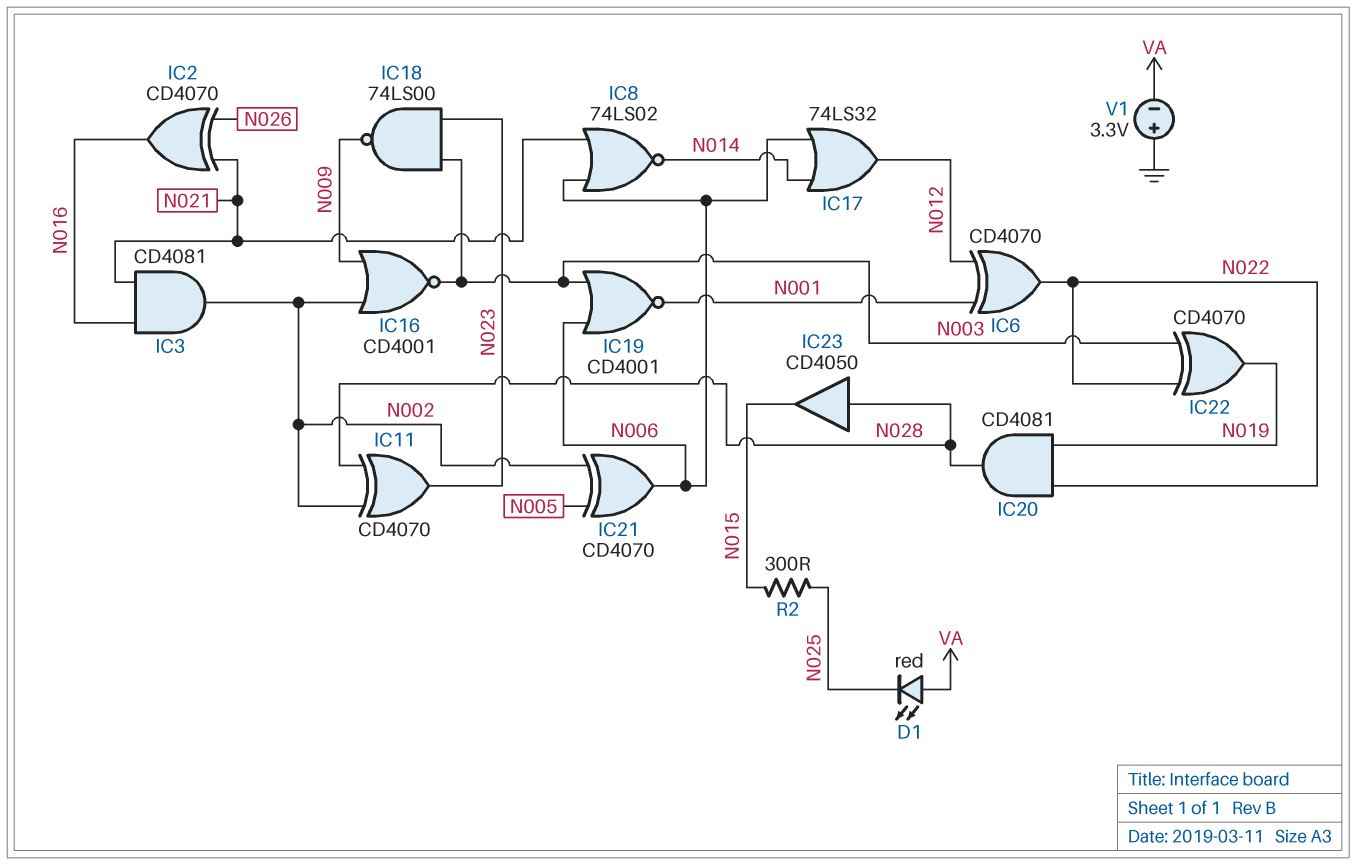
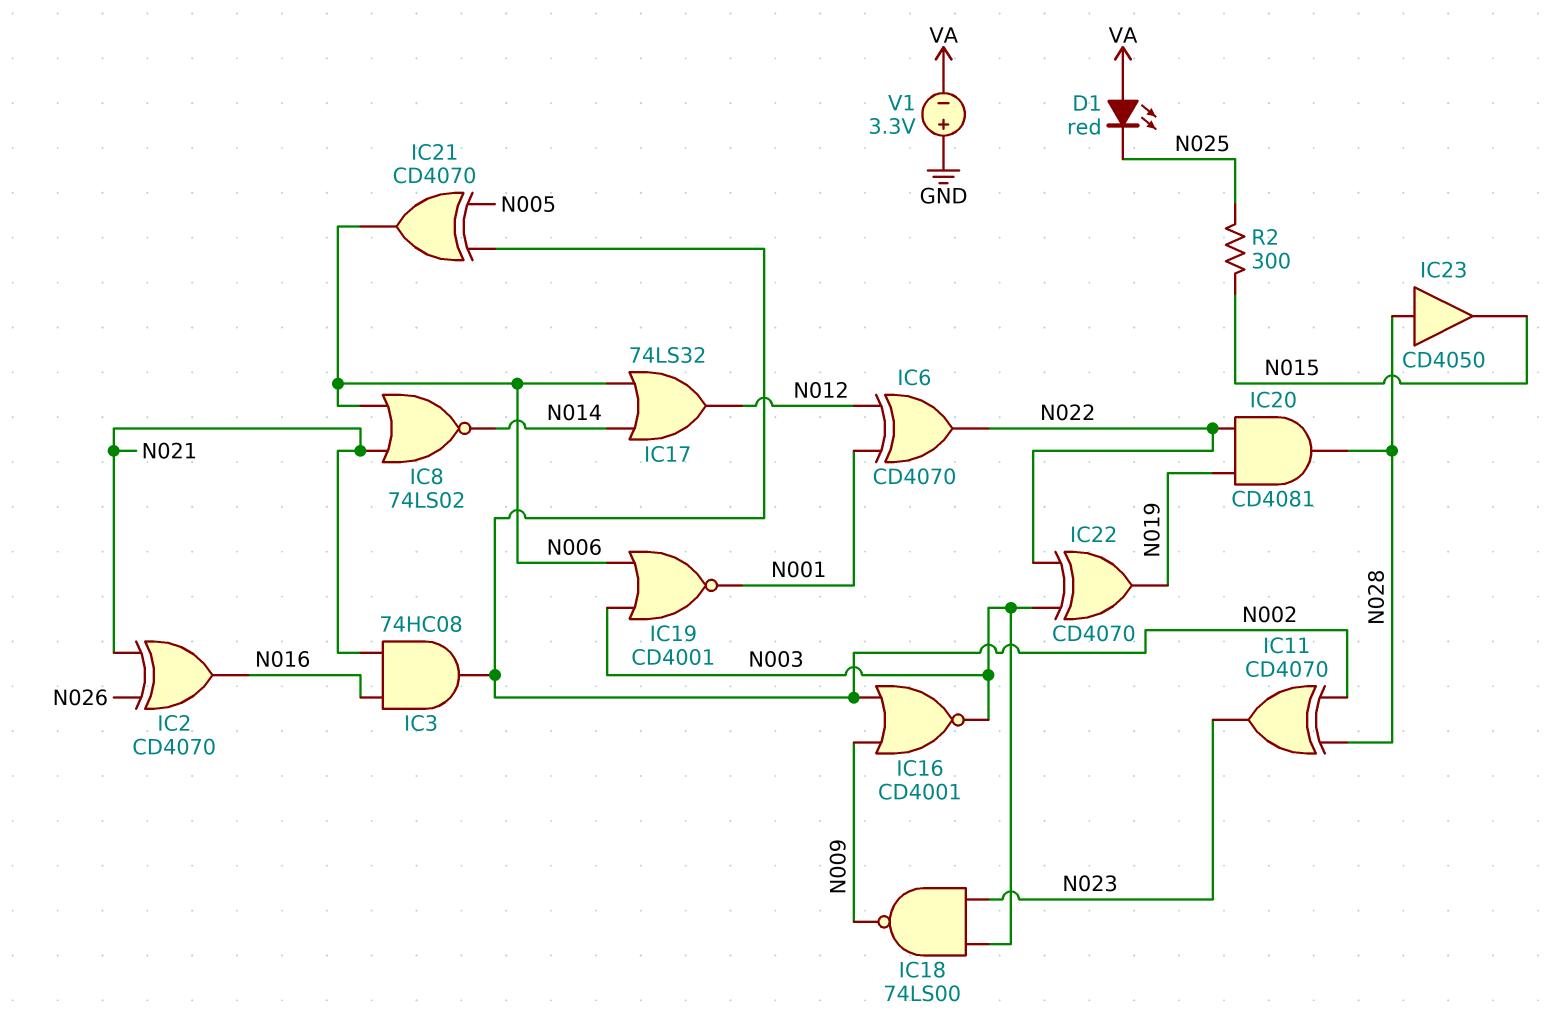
IC3: AND CD4081 (in N016, in N021, out N002) -> AND 74HC08 (in N016, in N021, out N002)

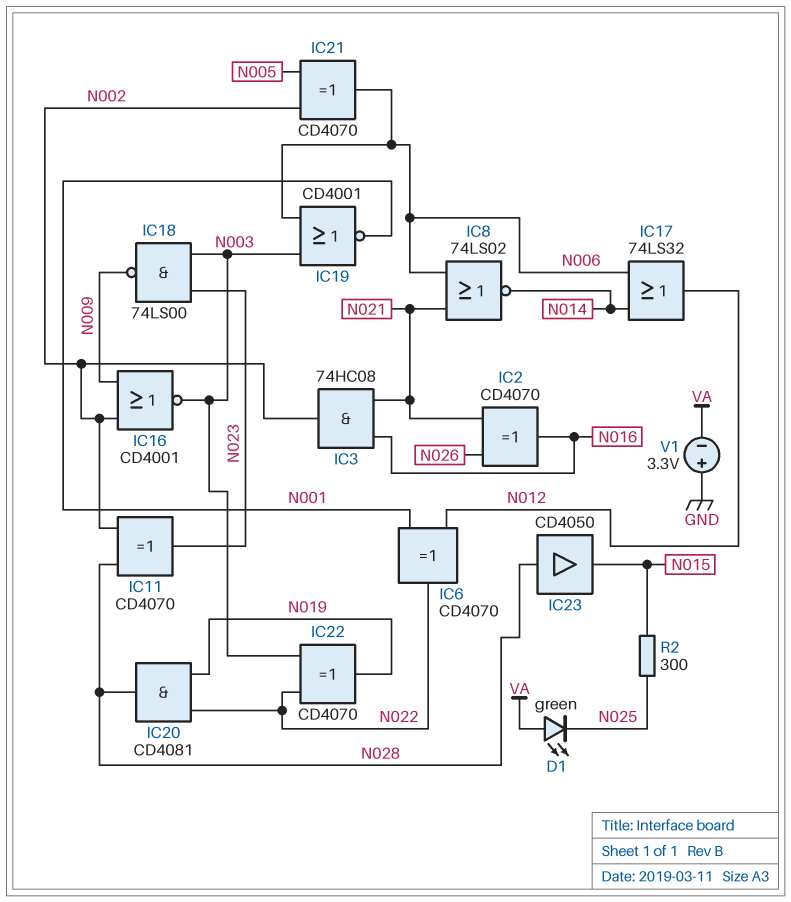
D1: LED red (A VA, K N025) -> LED green (A VA, K N025)

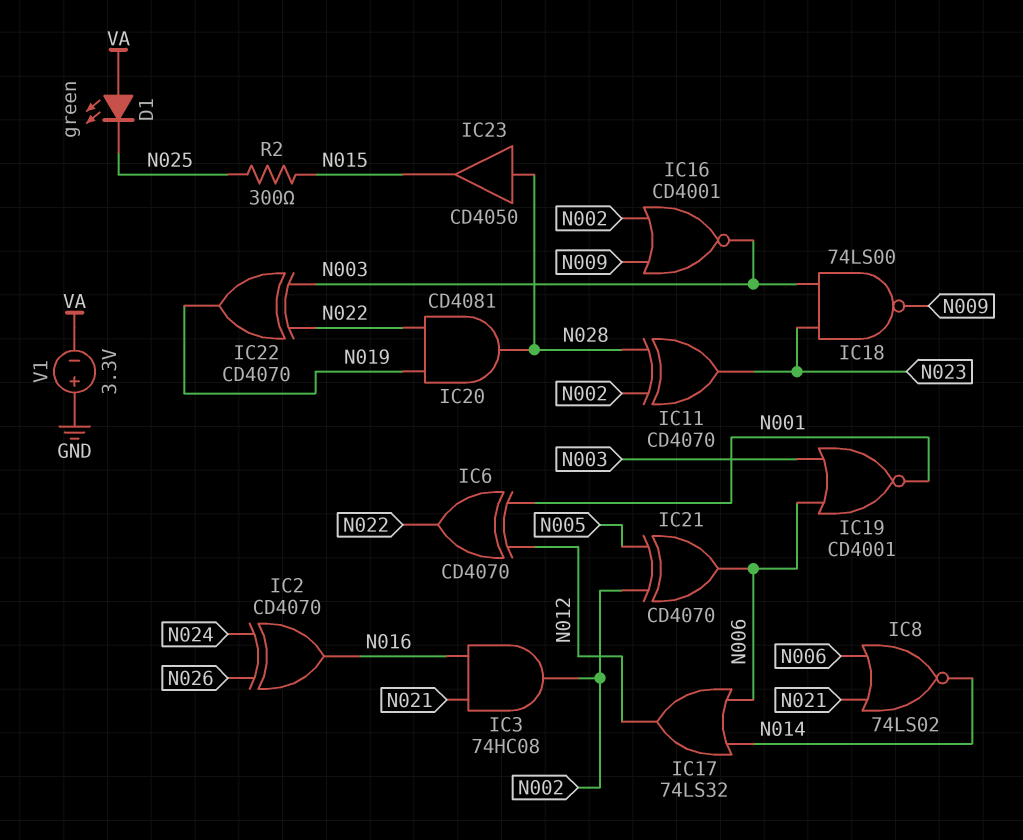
IC2: XOR CD4070 (in N021, in N026, out N016) -> XOR CD4070 (in N024, in N026, out N016)

